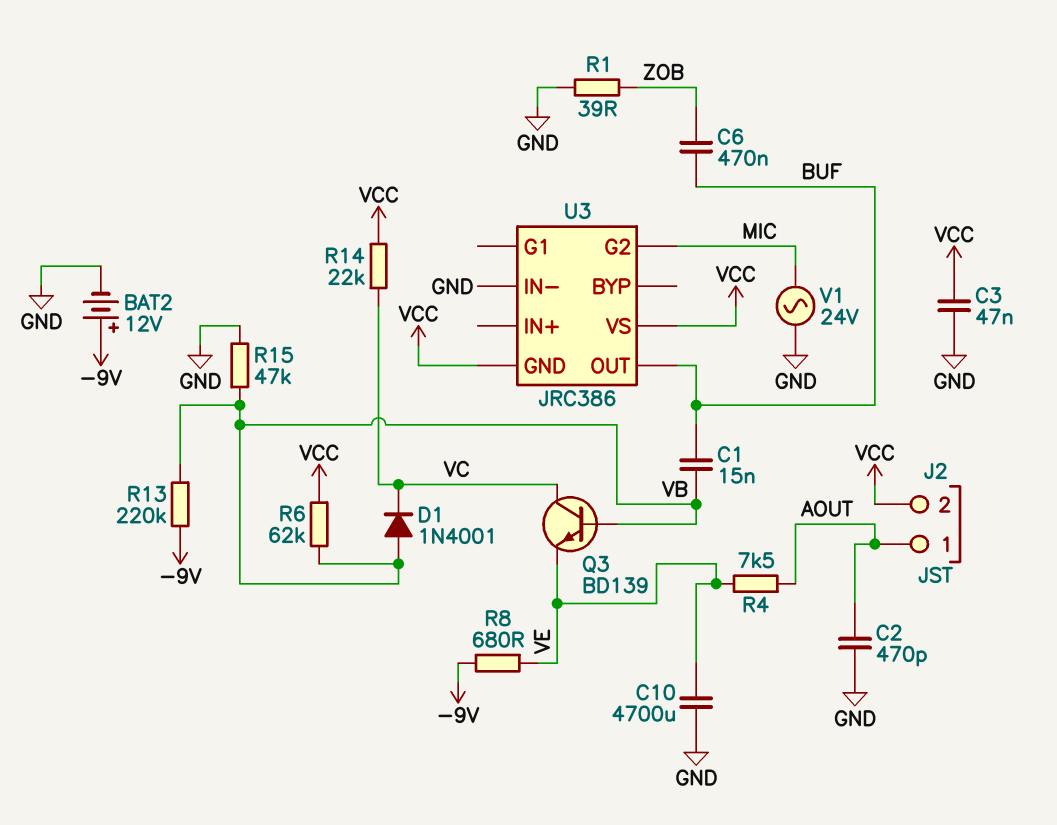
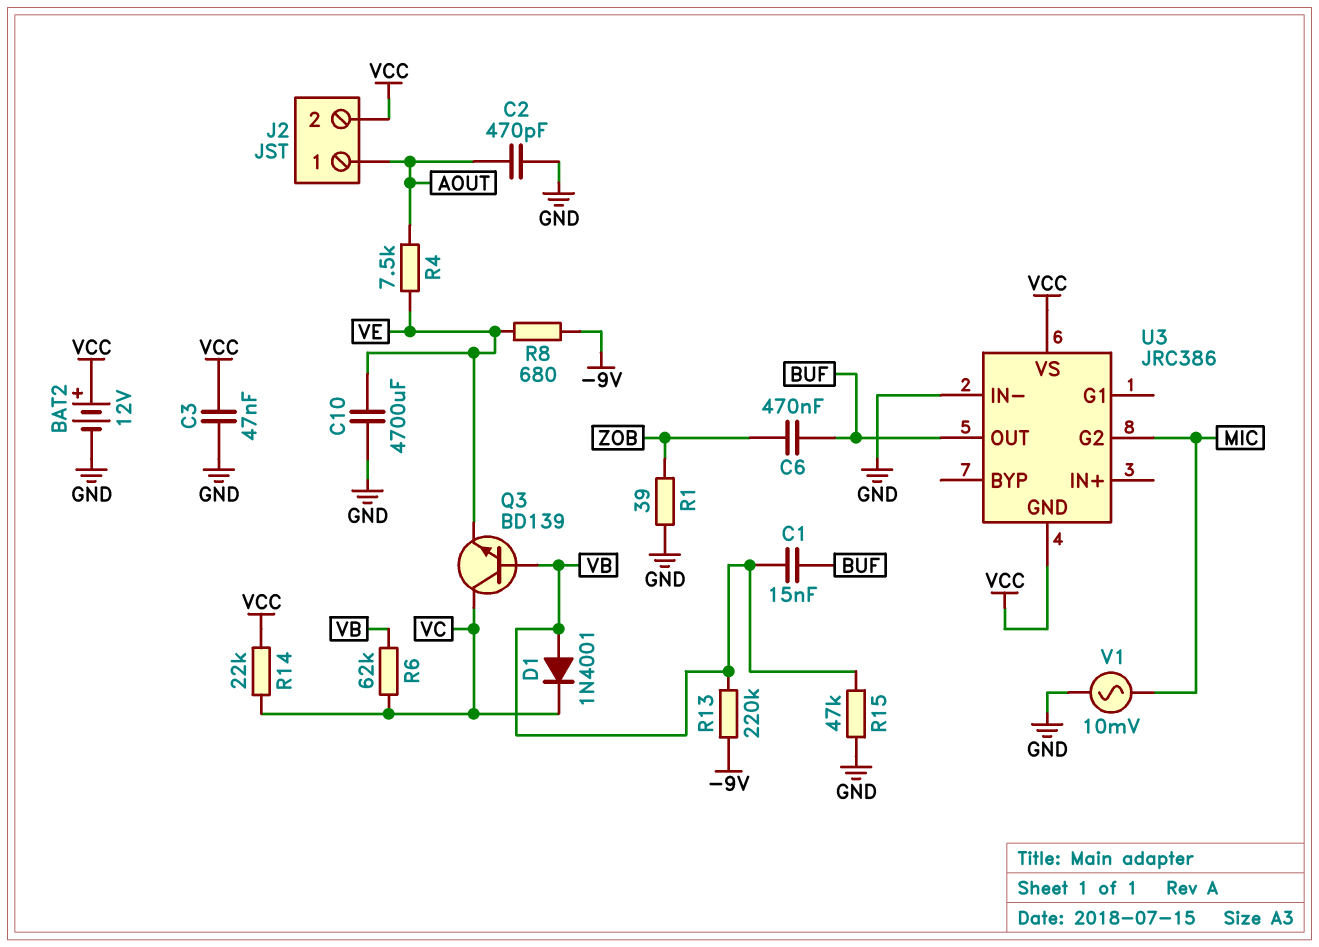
BAT2: 12V (plus -9V, minus GND) -> 12V (plus VCC, minus GND)
R6: 62k (VB, VCC) -> 62k (VB, VC)
V1: AC 24V (GND, MIC) -> AC 10mV (GND, MIC)

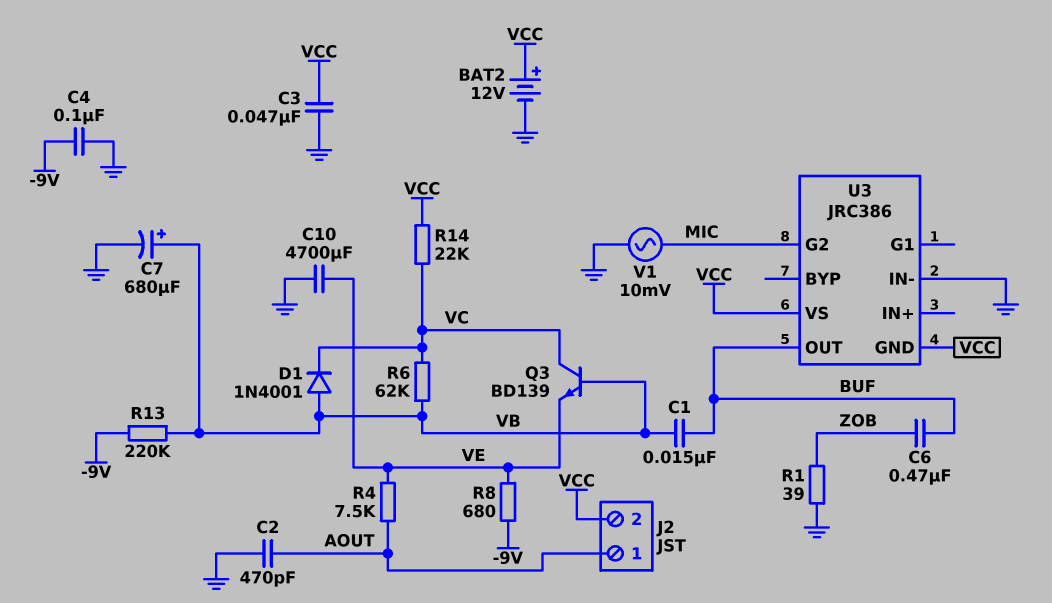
C4: none -> 100nF (-9V, GND)
C7: none -> 680uF (plus VB, minus GND)
R15: 47k (GND, VB) -> none

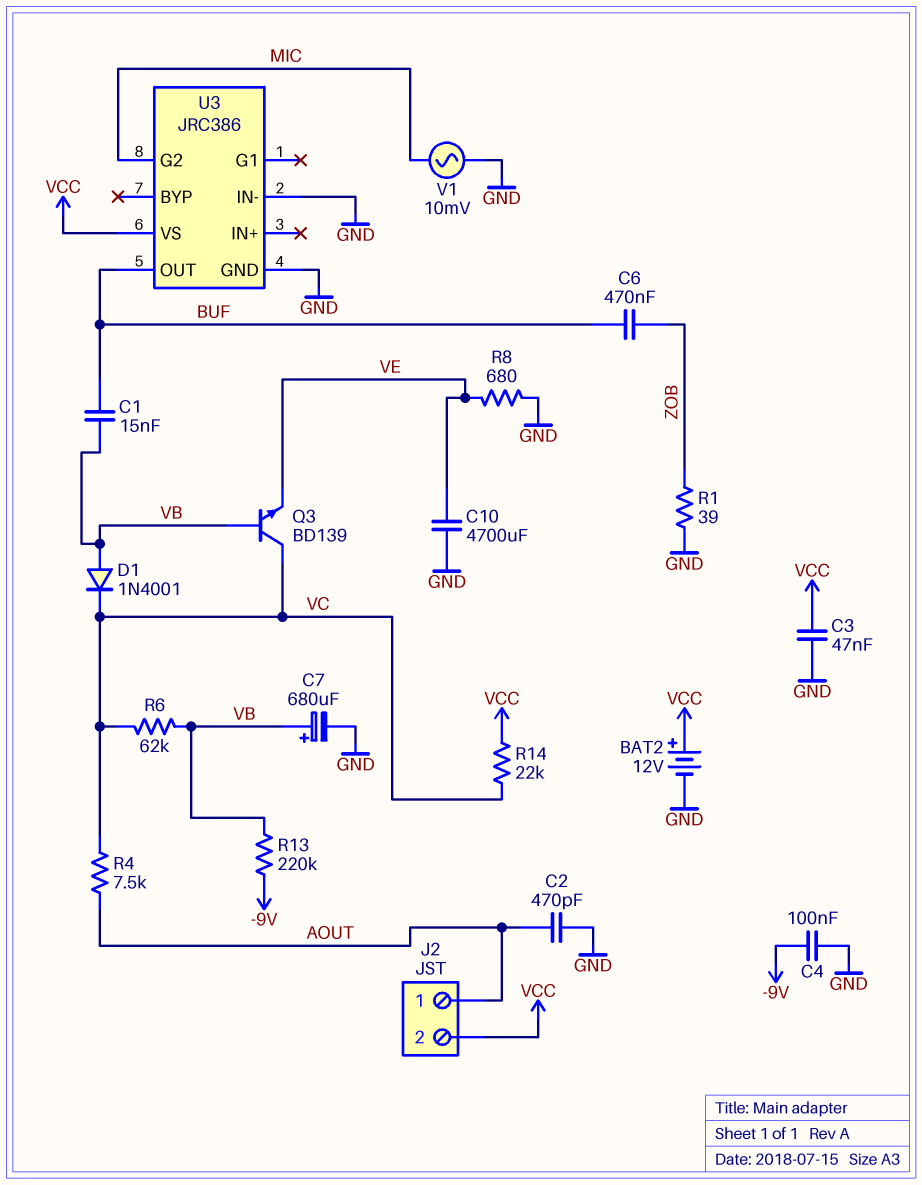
R4: 7.5k (AOUT, VE) -> 7.5k (AOUT, VC)
R8: 680 (-9V, VE) -> 680 (GND, VE)
U3 pin GND: VCC -> GND

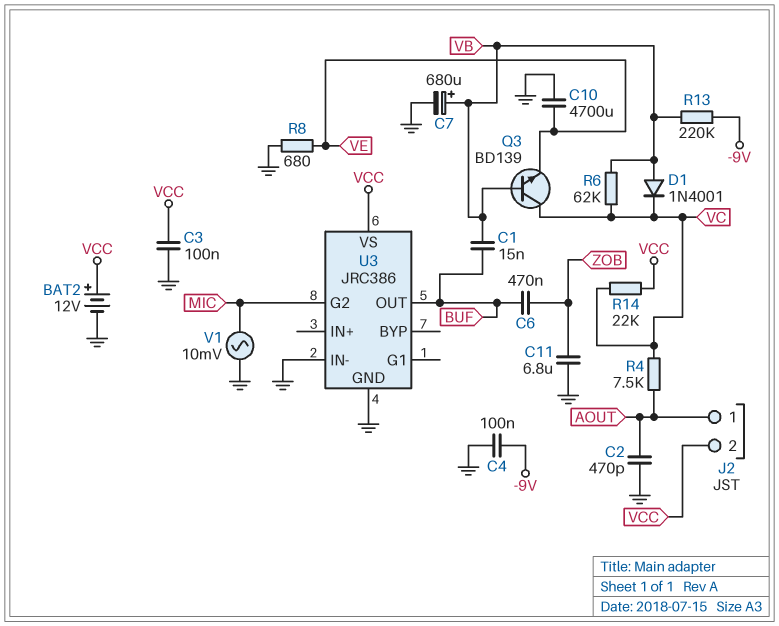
C3: 47nF (GND, VCC) -> 100nF (GND, VCC)
C11: none -> 6.8uF (GND, ZOB)
R1: 39 (GND, ZOB) -> none

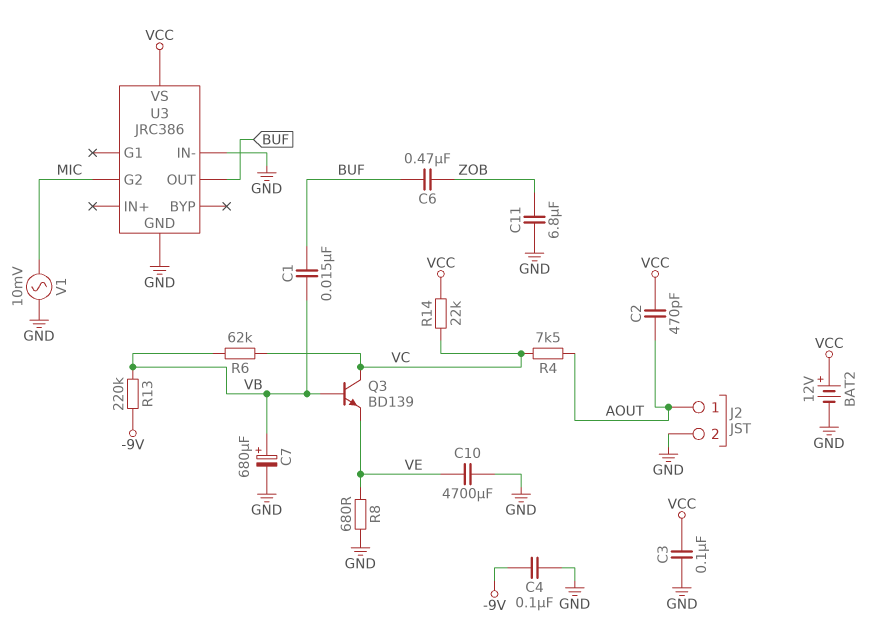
C2: 470pF (AOUT, GND) -> 470pF (AOUT, VCC)
D1: diode 1N4001 (A VB, K VC) -> none
J2 pin 2: VCC -> GND

